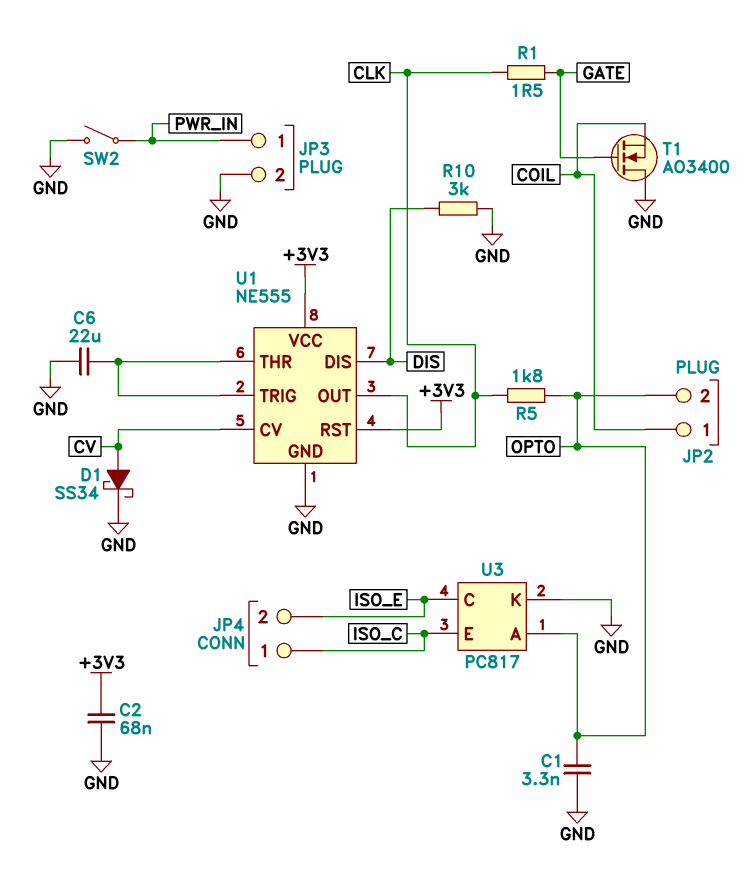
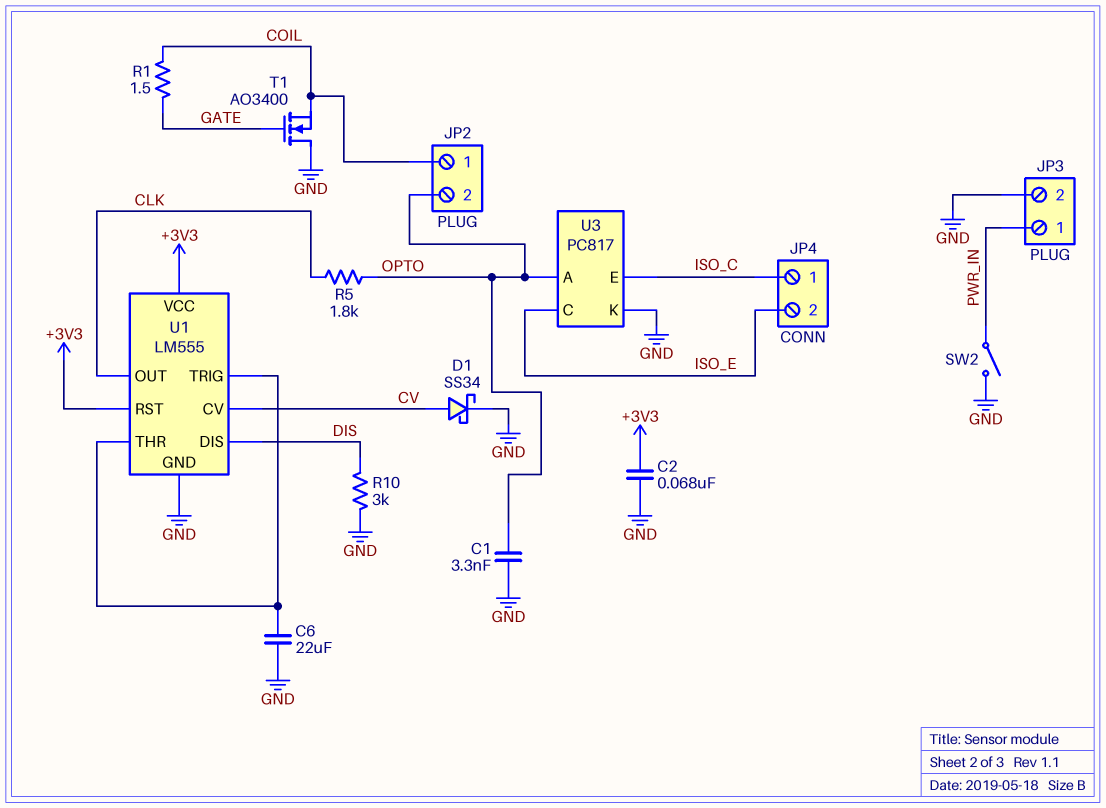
R1: 1.5 (CLK, GATE) -> 1.5 (COIL, GATE)
U1: NE555 -> LM555

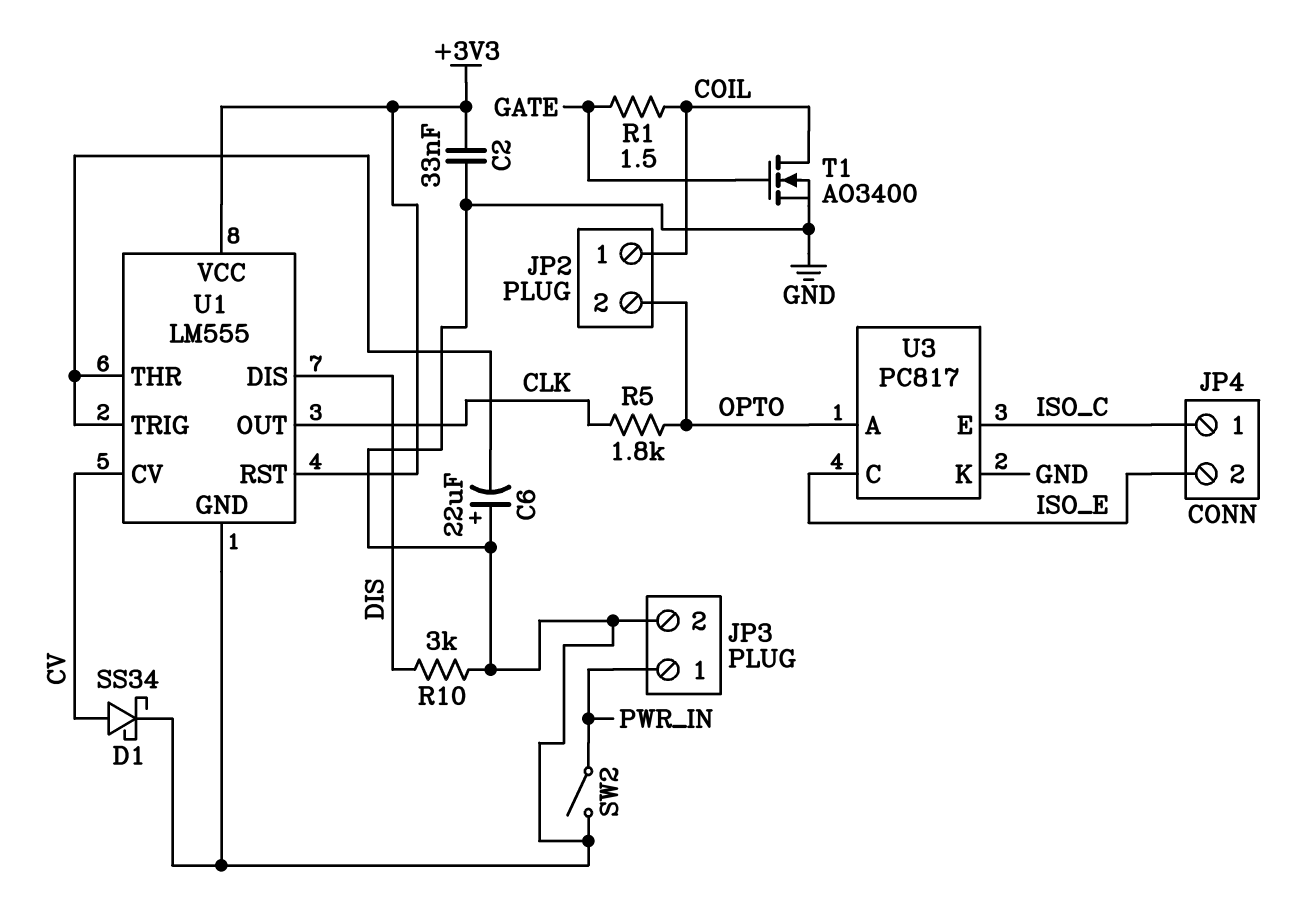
C1: 3.3nF (GND, OPTO) -> none
C2: 68nF (+3V3, GND) -> 33nF (+3V3, GND)
C6: 22uF (GND, U1/THR) -> 22uF (plus GND, minus U1/THR)
T1: NMOS AO3400 (G GATE, D GND, S COIL) -> NMOS AO3400 (G GATE, D COIL, S GND)

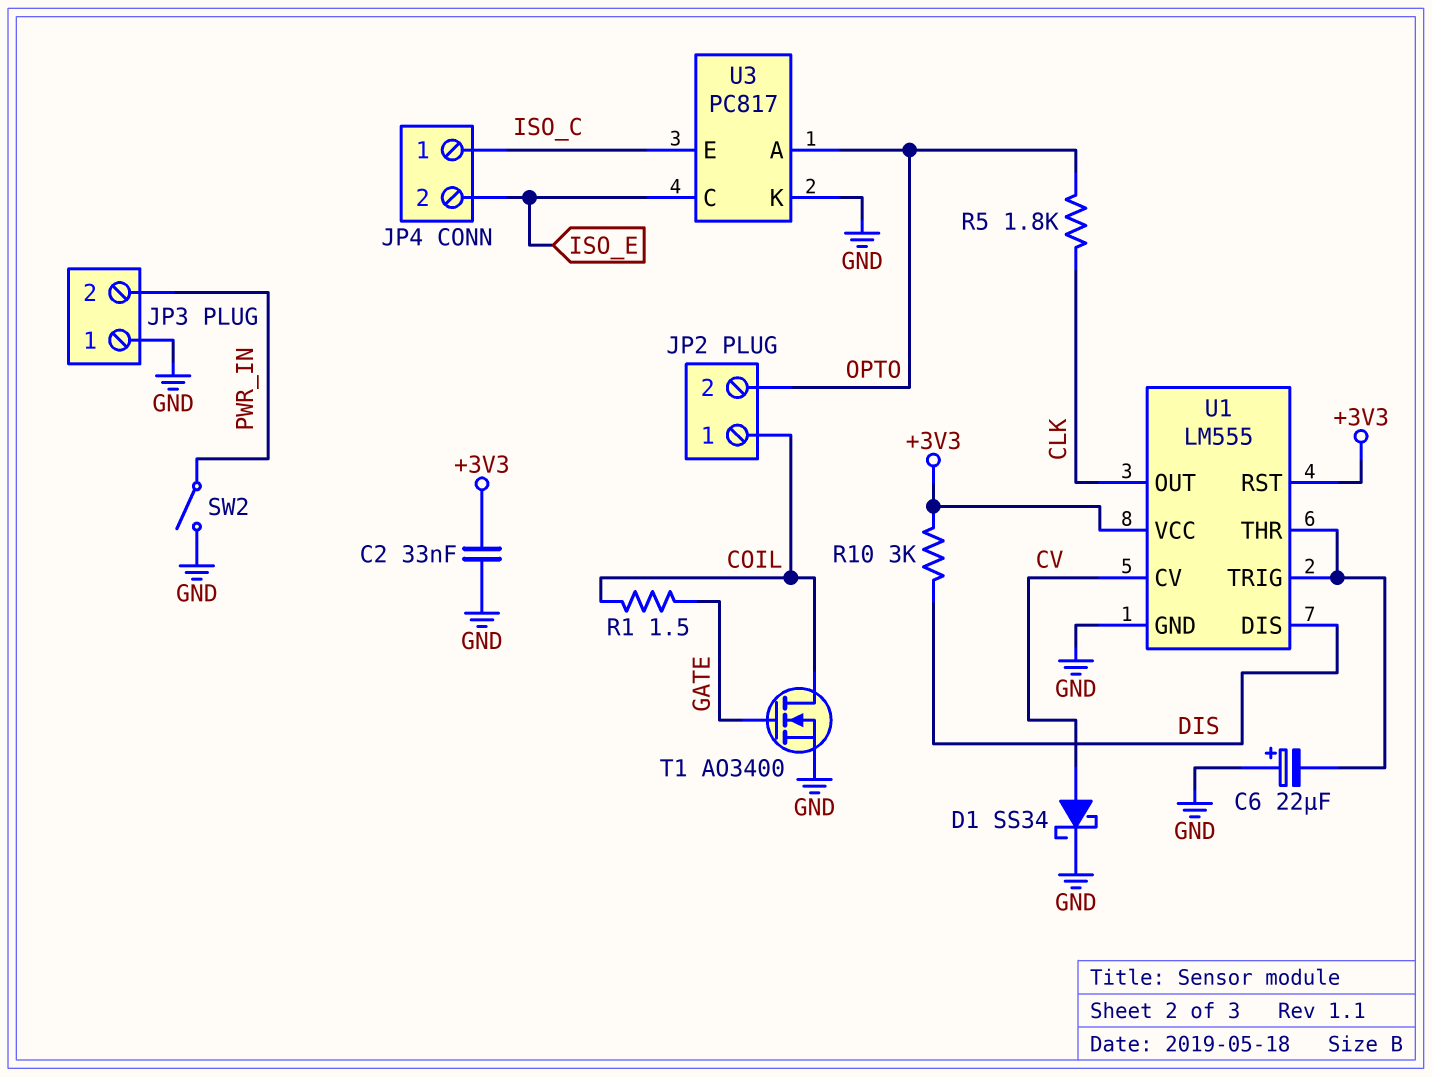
JP3 pin 1: PWR_IN -> GND
JP3 pin 2: GND -> PWR_IN
R10: 3k (DIS, GND) -> 3k (+3V3, DIS)

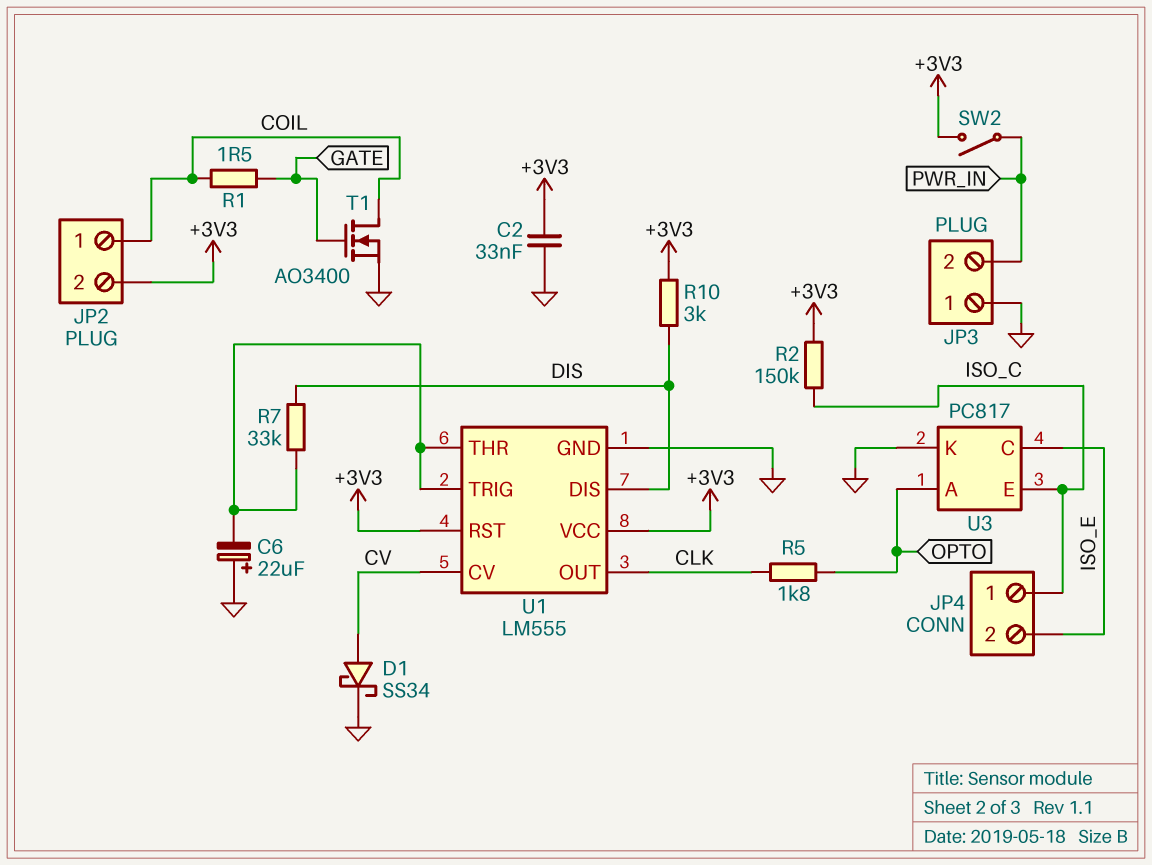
JP2 pin 2: OPTO -> +3V3
R2: none -> 150k (+3V3, ISO_C)
R7: none -> 33k (DIS, U1/THR)
SW2: switch (GND, PWR_IN) -> switch (+3V3, PWR_IN)

